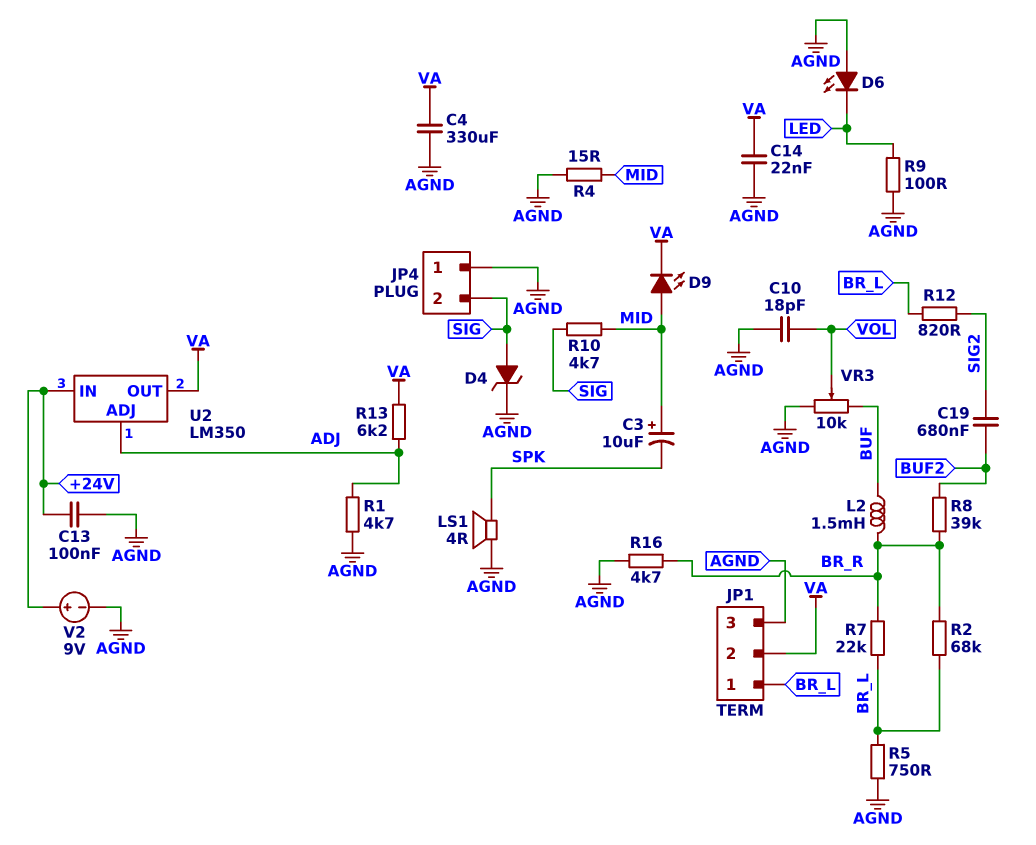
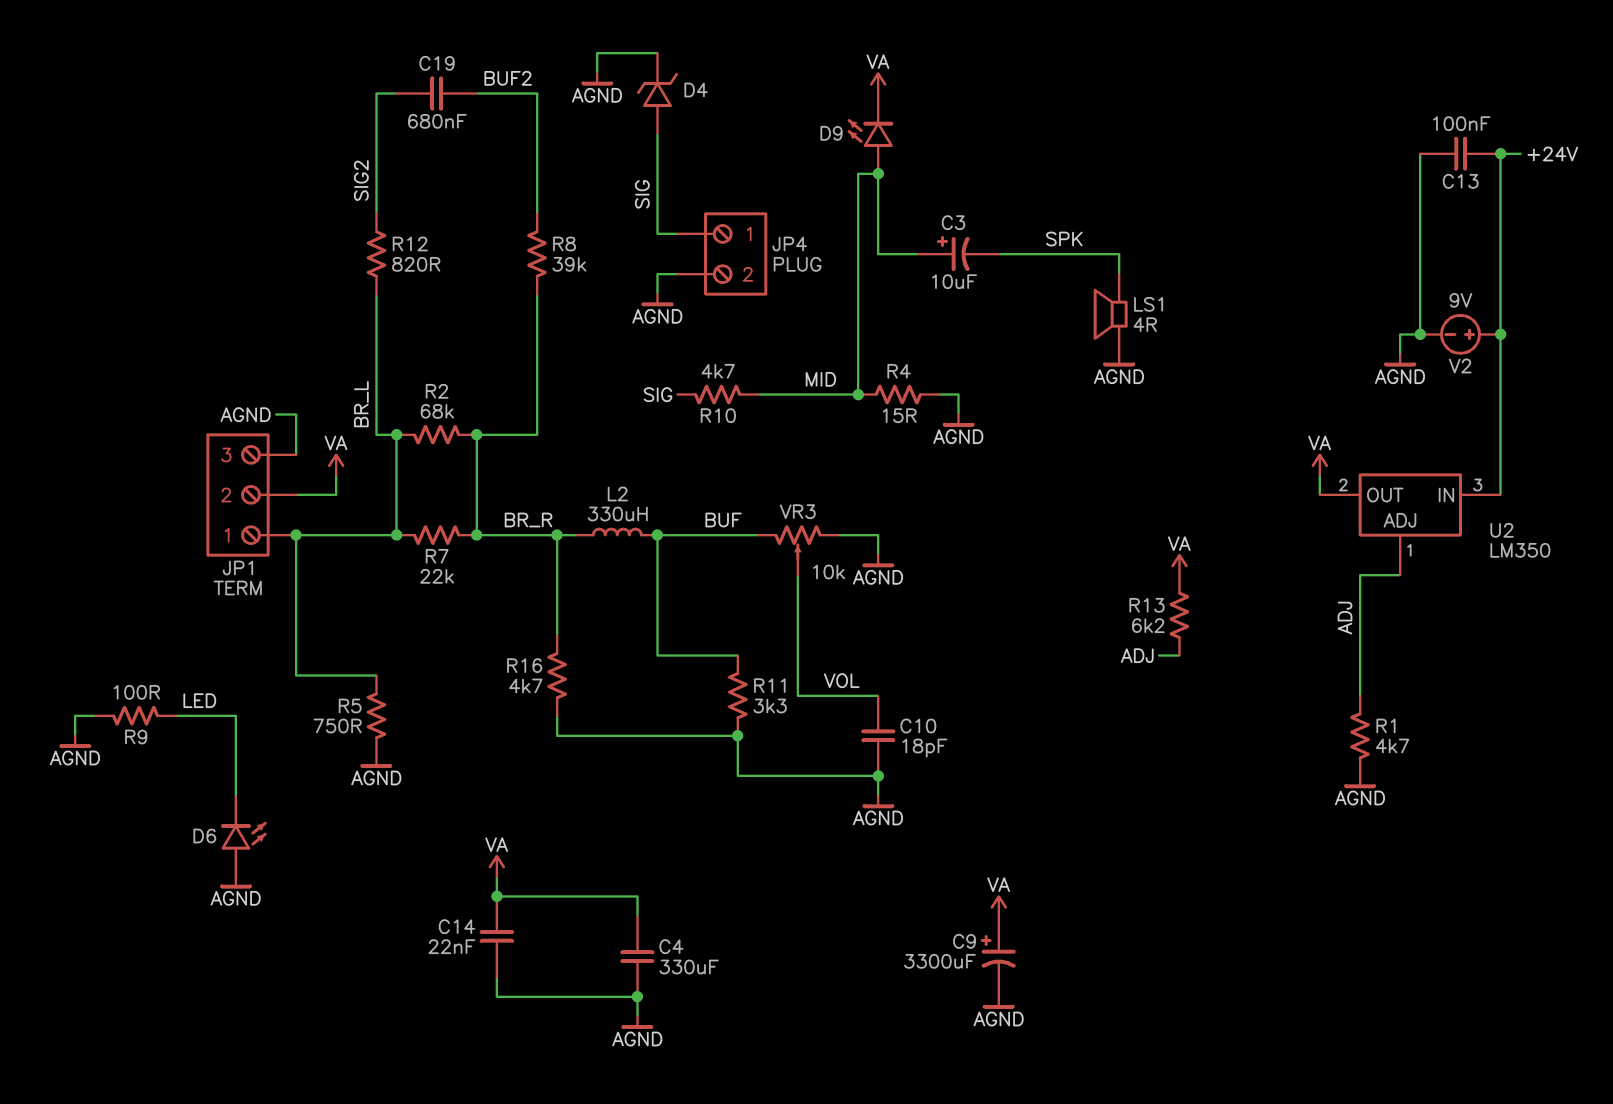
C9: none -> 3300uF (plus VA, minus AGND)
JP4 pin 1: AGND -> SIG
JP4 pin 2: SIG -> AGND
L2: 1.5mH (BR_R, BUF) -> 330uH (BR_R, BUF)
R11: none -> 3.3k (AGND, BUF)

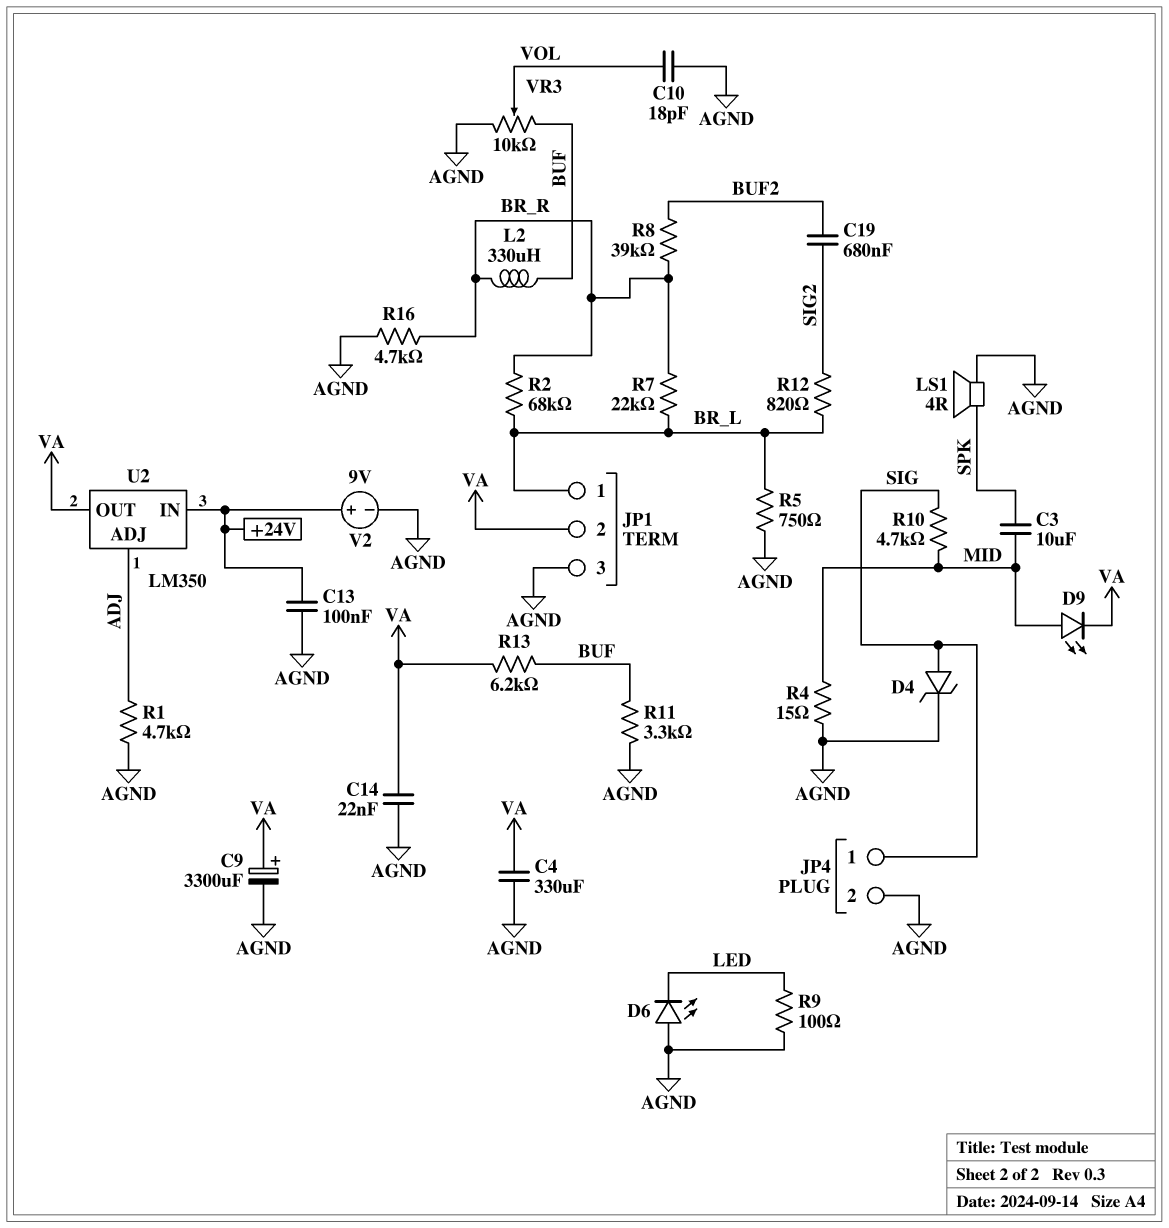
C3: 10uF (plus MID, minus SPK) -> 10uF (MID, SPK)
R13: 6.2k (ADJ, VA) -> 6.2k (BUF, VA)

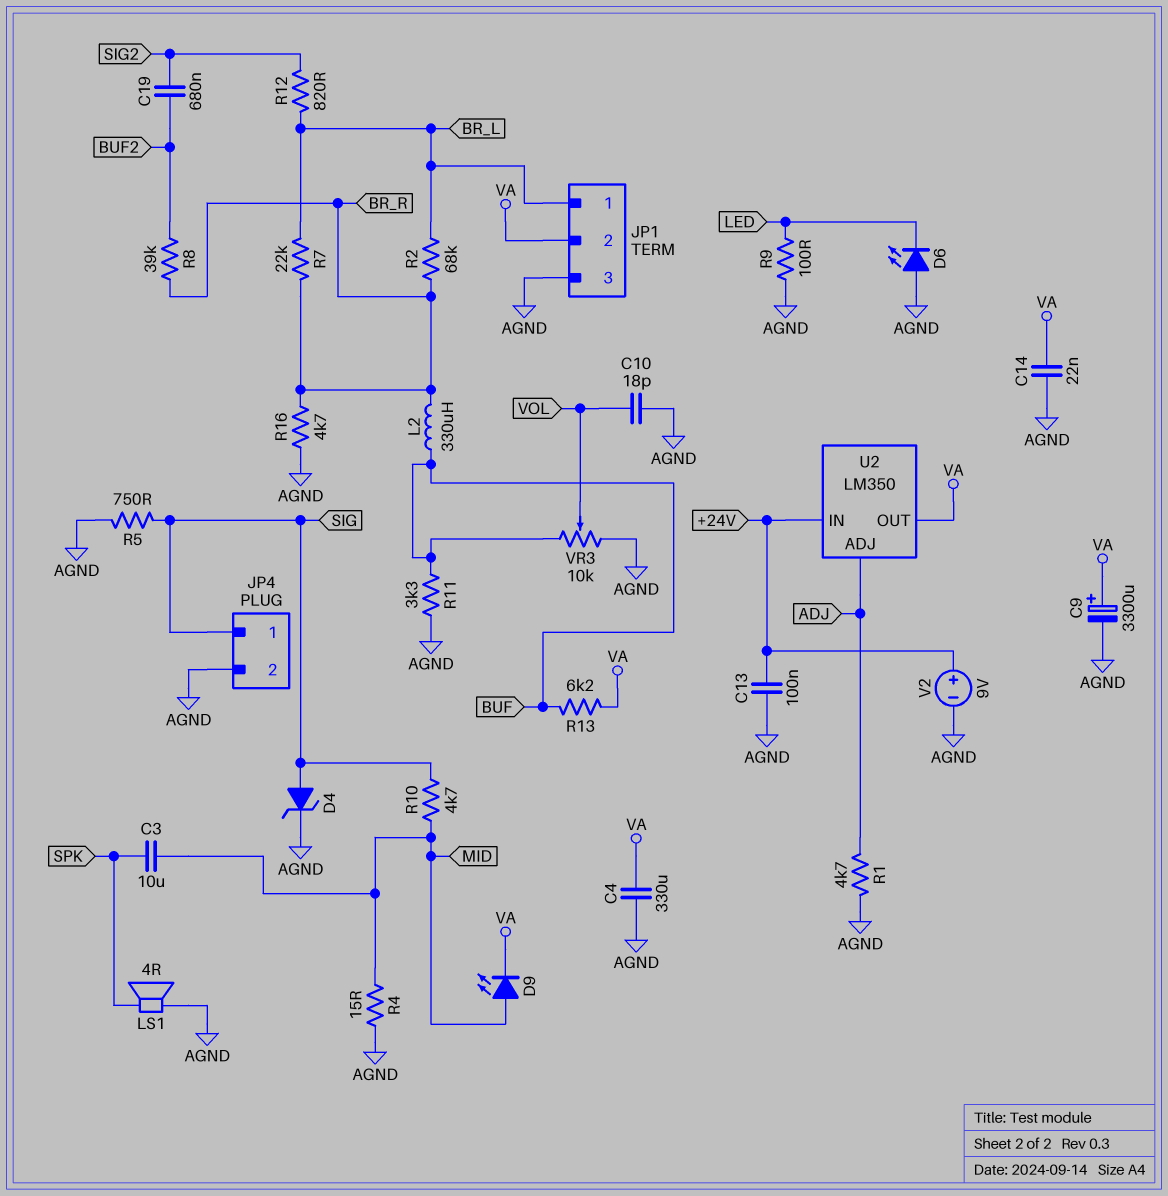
R5: 750 (AGND, BR_L) -> 750 (AGND, SIG)

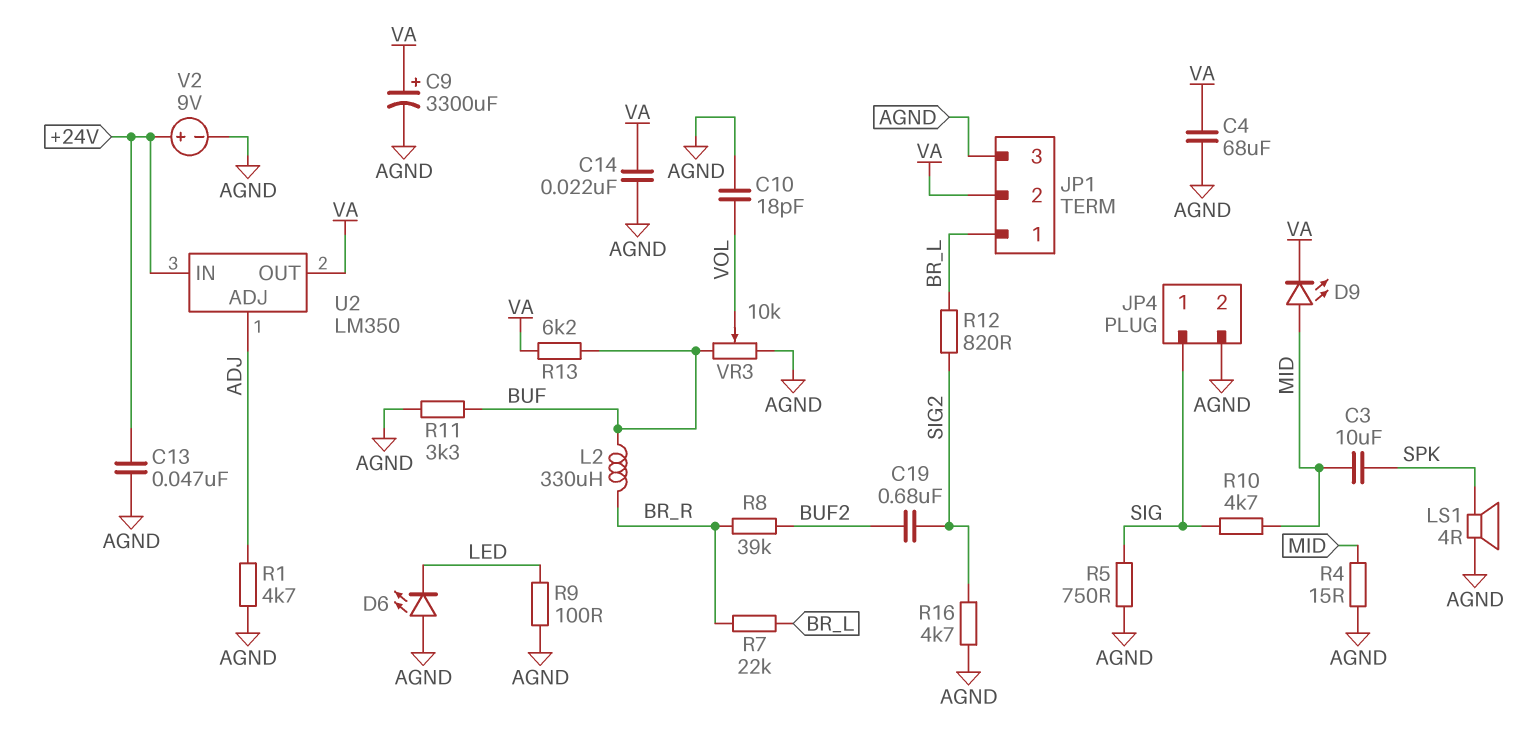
C4: 330uF (AGND, VA) -> 68uF (AGND, VA)
C13: 100nF (+24V, AGND) -> 47nF (+24V, AGND)
D4: zener (A SIG, K AGND) -> none
R2: 68k (BR_L, BR_R) -> none
R16: 4.7k (AGND, BR_R) -> 4.7k (AGND, SIG2)

